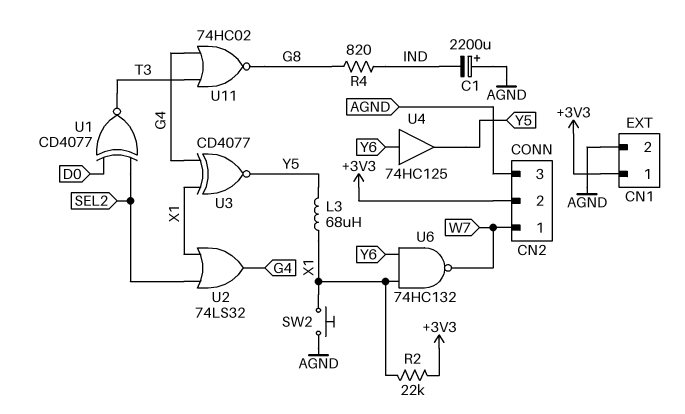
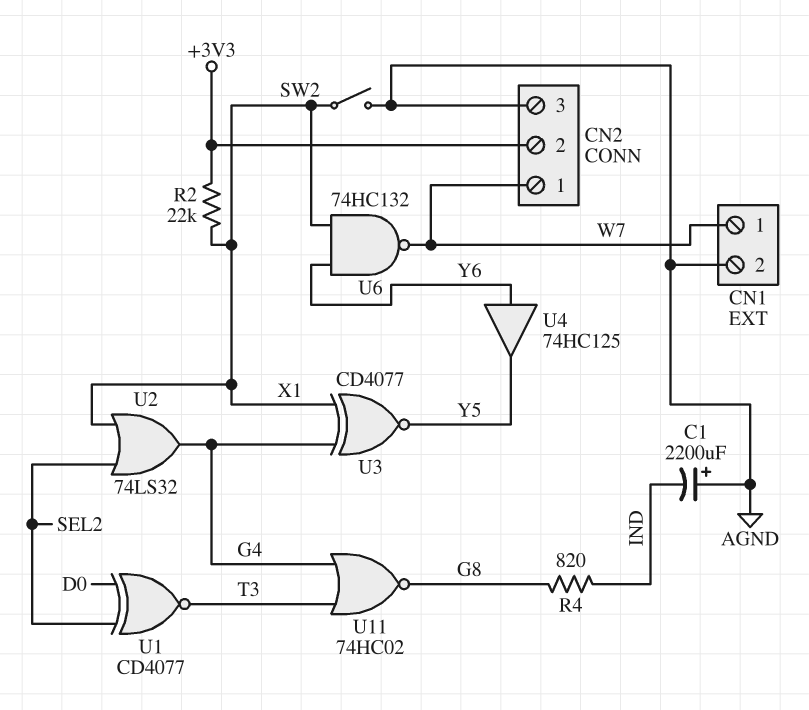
CN1 pin 1: +3V3 -> W7
L3: 68uH (X1, Y5) -> none
SW2: button (AGND, X1) -> switch (AGND, X1)

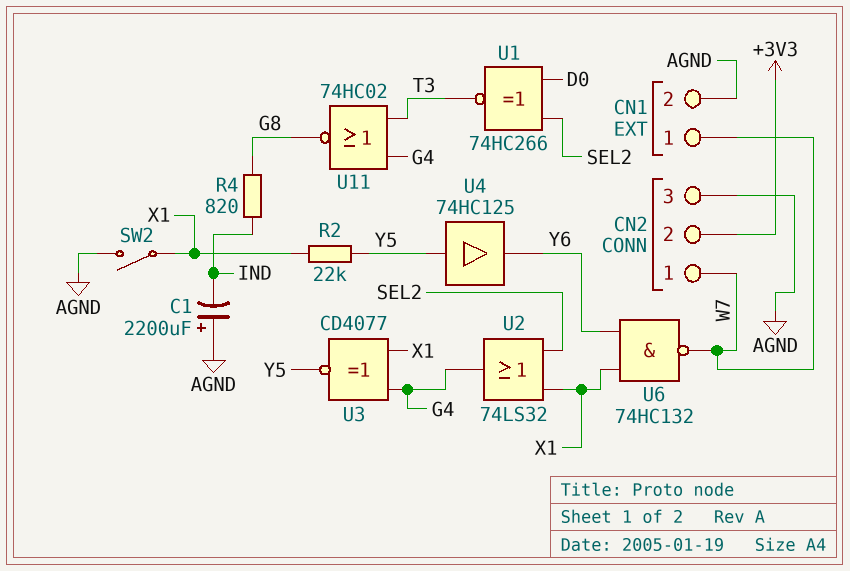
R2: 22k (+3V3, X1) -> 22k (X1, Y5)
U1: XNOR CD4077 (in D0, in SEL2, out T3) -> XNOR 74HC266 (in D0, in SEL2, out T3)
U4: buffer 74HC125 (in Y6, out Y5) -> buffer 74HC125 (in Y5, out Y6)

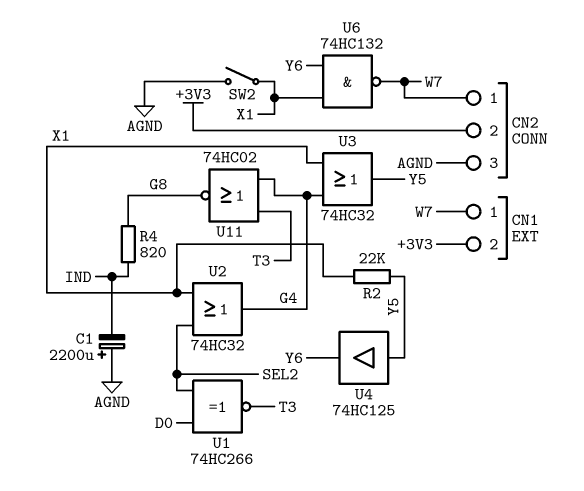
CN1 pin 2: AGND -> +3V3
U2: OR 74LS32 (in SEL2, in X1, out G4) -> OR 74HC32 (in SEL2, in X1, out G4)
U3: XNOR CD4077 (in G4, in X1, out Y5) -> OR 74HC32 (in G4, in X1, out Y5)

